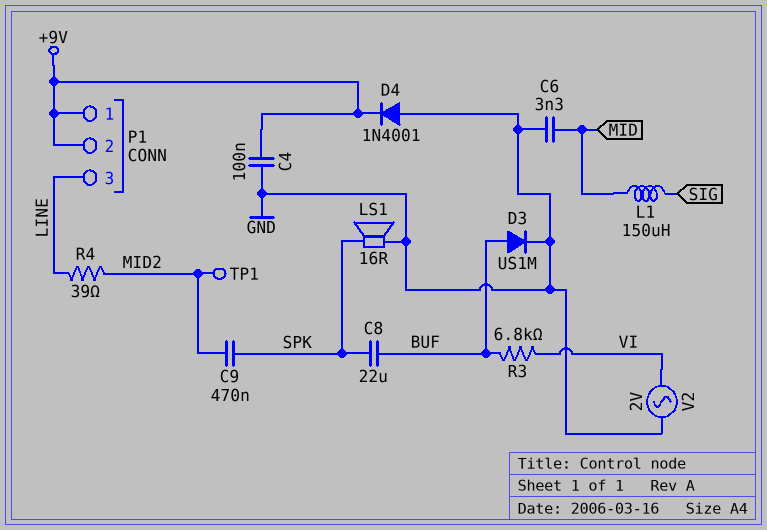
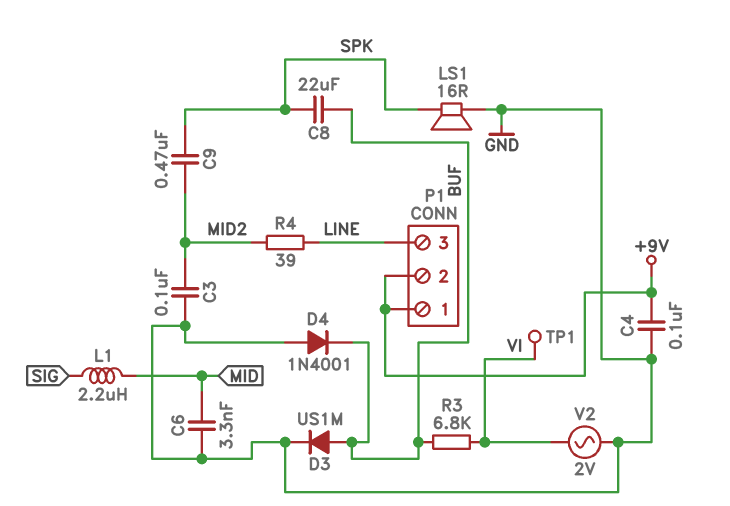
C3: none -> 100nF (GND, MID2)
D4: diode 1N4001 (A GND, K +9V) -> diode 1N4001 (A GND, K BUF)
L1: 150uH (MID, SIG) -> 2.2uH (MID, SIG)
TP1: test point (MID2) -> test point (VI)

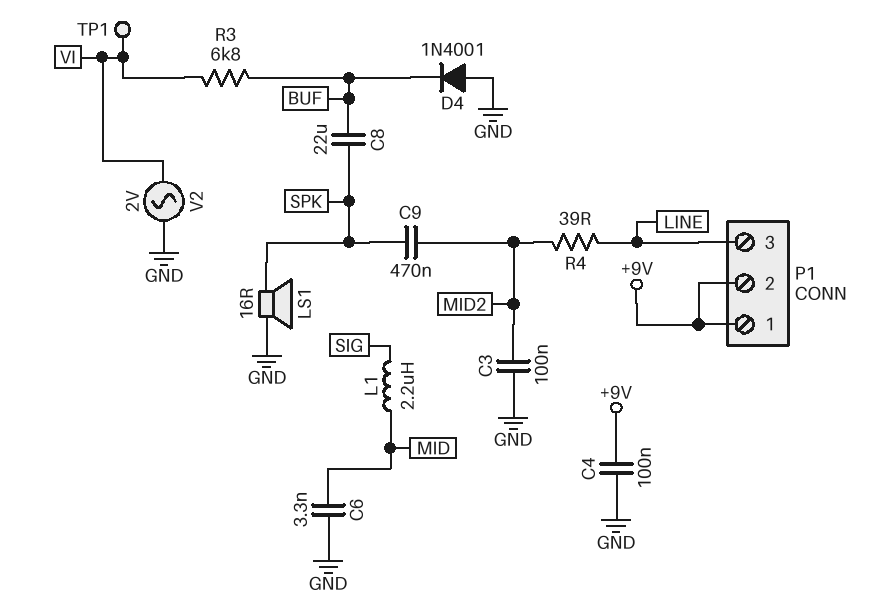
D3: diode US1M (A BUF, K GND) -> none

